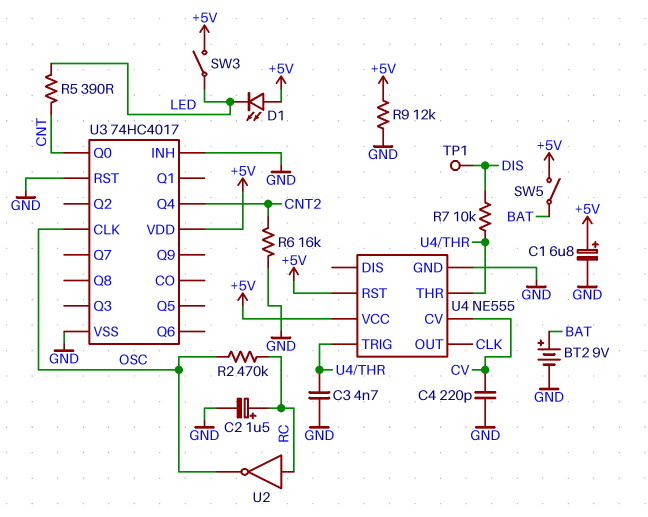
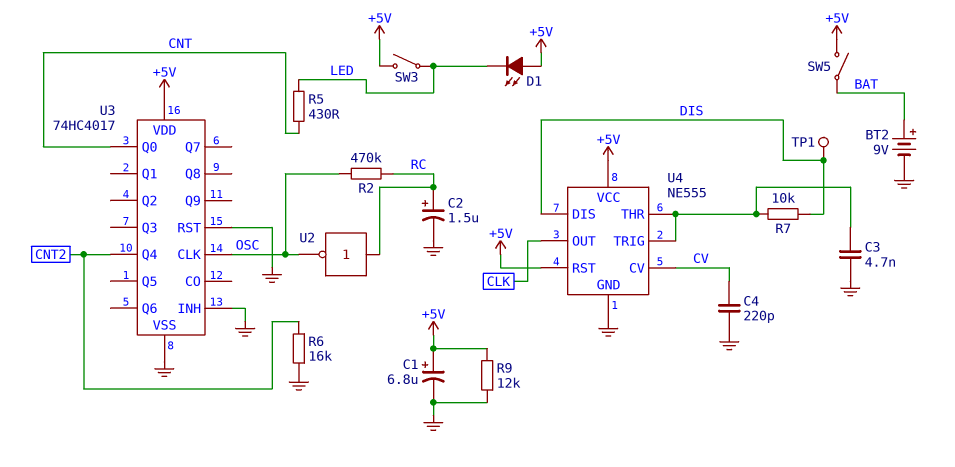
R5: 390 (CNT, LED) -> 430 (CNT, LED)
U4 pin DIS: none -> DIS

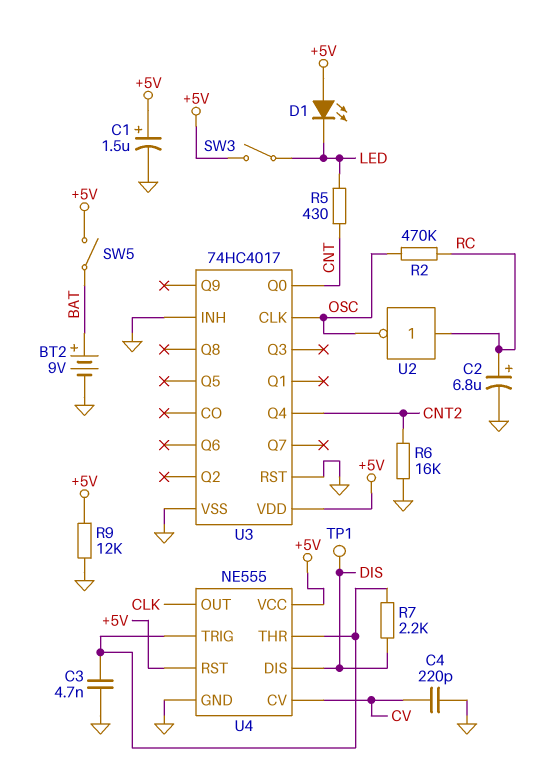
C1: 6.8uF (plus +5V, minus GND) -> 1.5uF (plus +5V, minus GND)
C2: 1.5uF (plus RC, minus GND) -> 6.8uF (plus RC, minus GND)
R7: 10k (DIS, U4/THR) -> 2.2k (DIS, U4/THR)

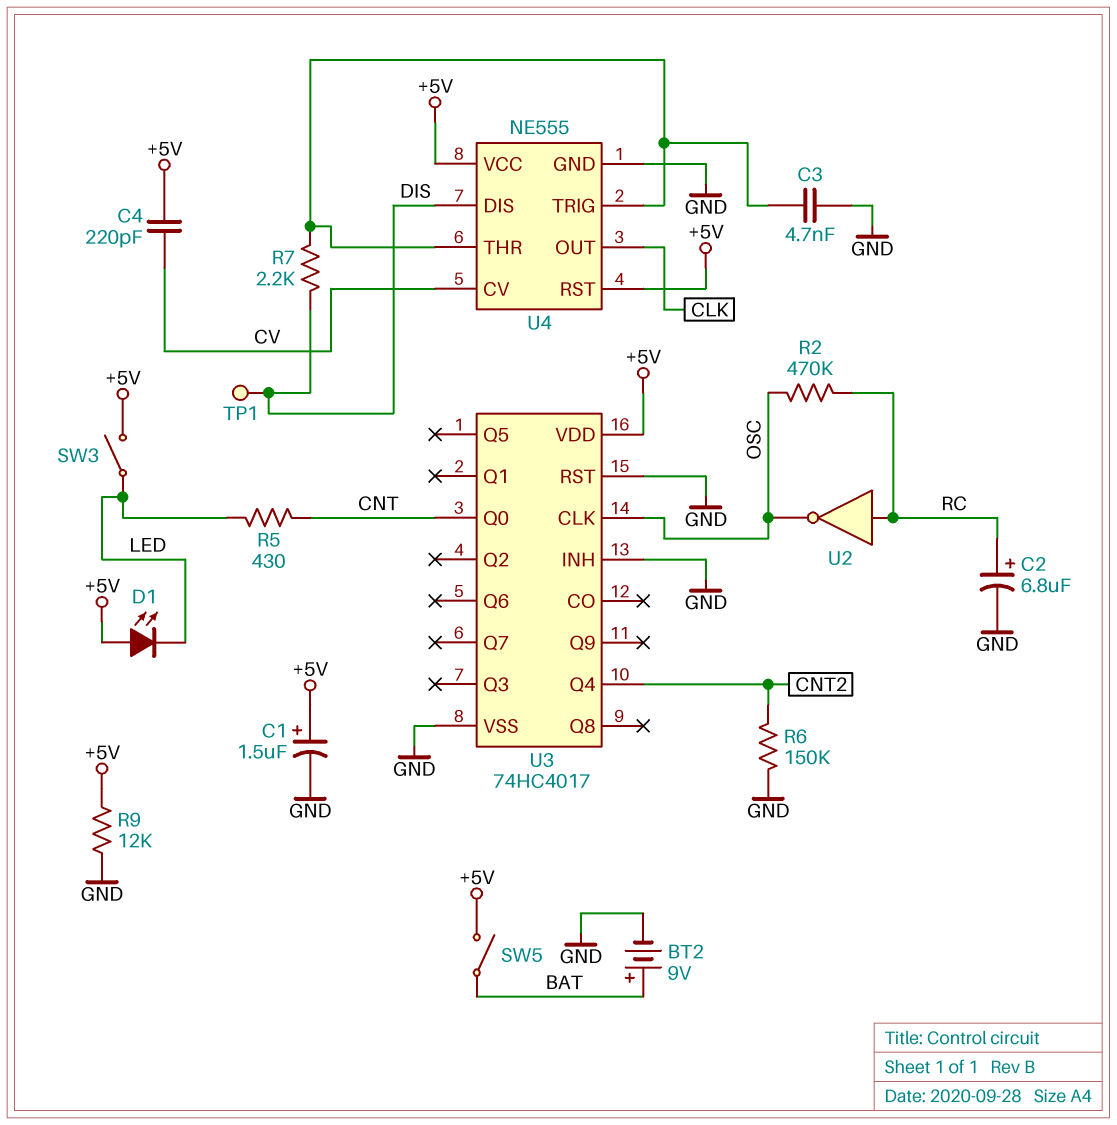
C4: 220pF (CV, GND) -> 220pF (+5V, CV)
R6: 16k (CNT2, GND) -> 150k (CNT2, GND)

